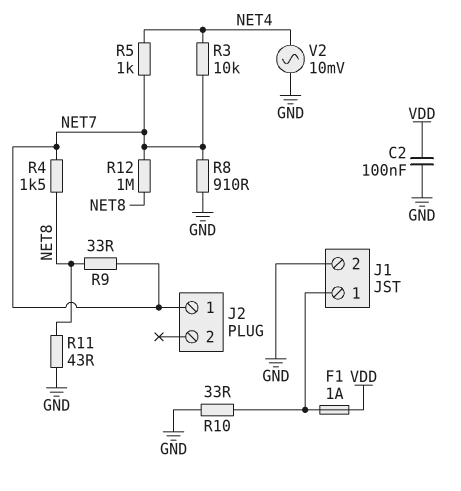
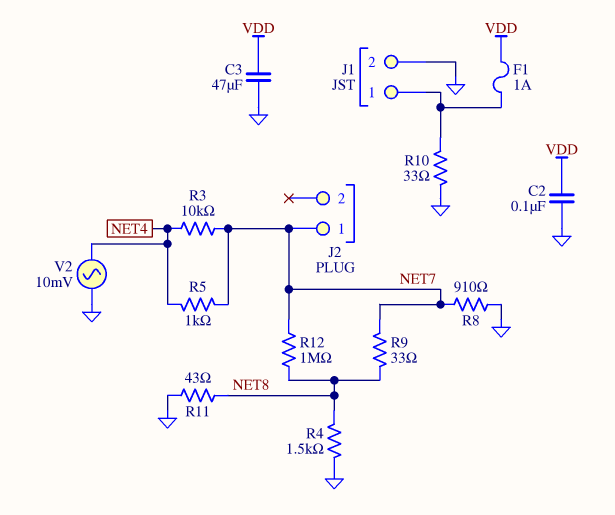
C3: none -> 47uF (GND, VDD)
R4: 1.5k (NET7, NET8) -> 1.5k (GND, NET8)

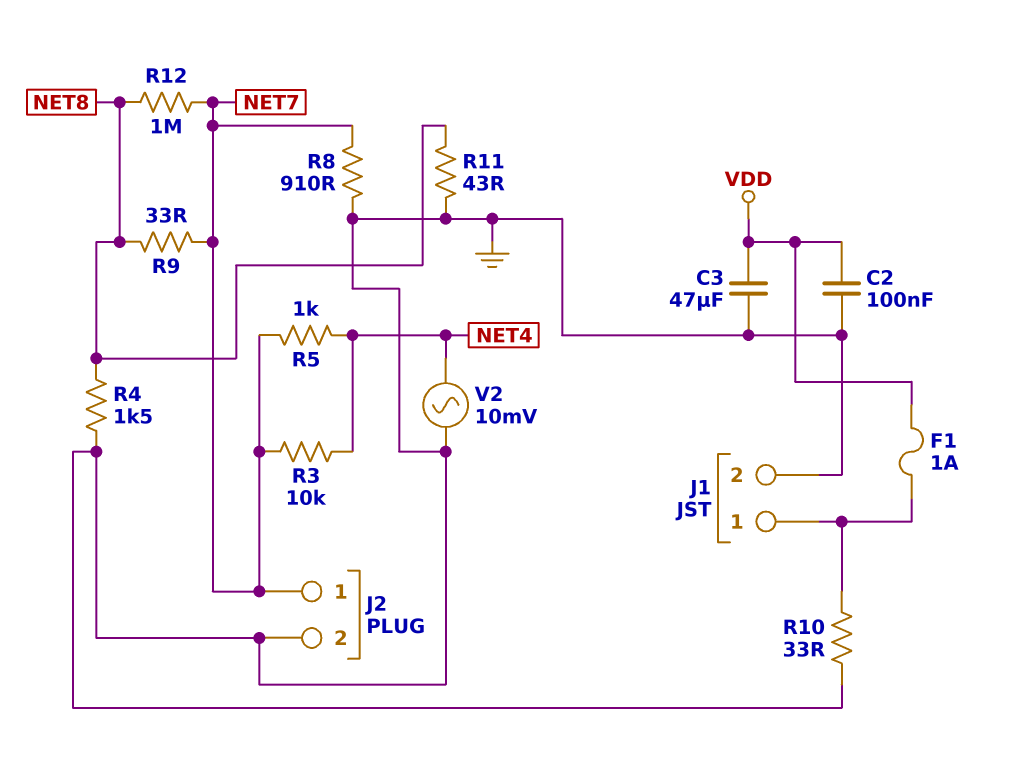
J2 pin 2: none -> GND

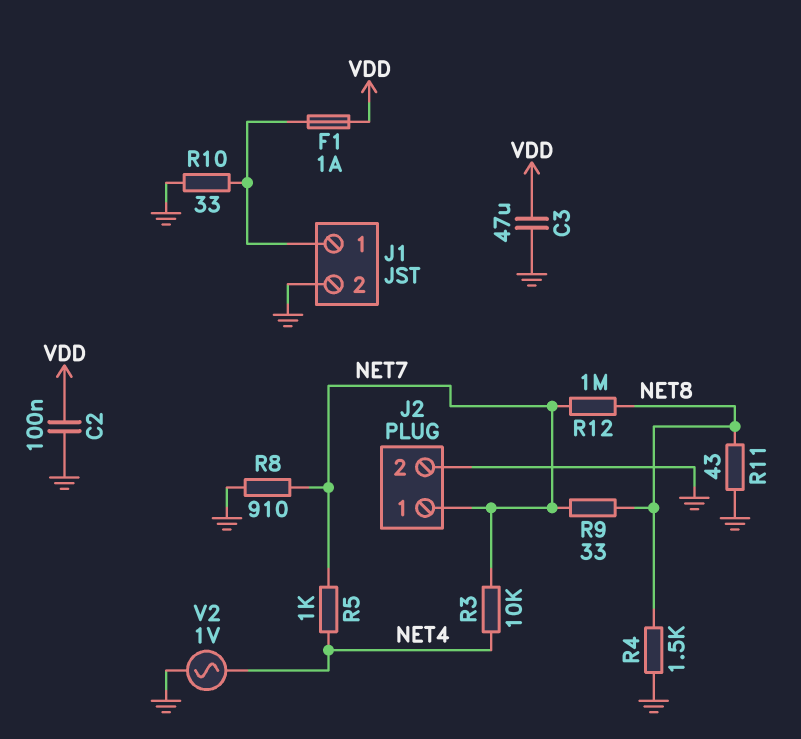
V2: AC 10mV (GND, NET4) -> AC 1V (GND, NET4)

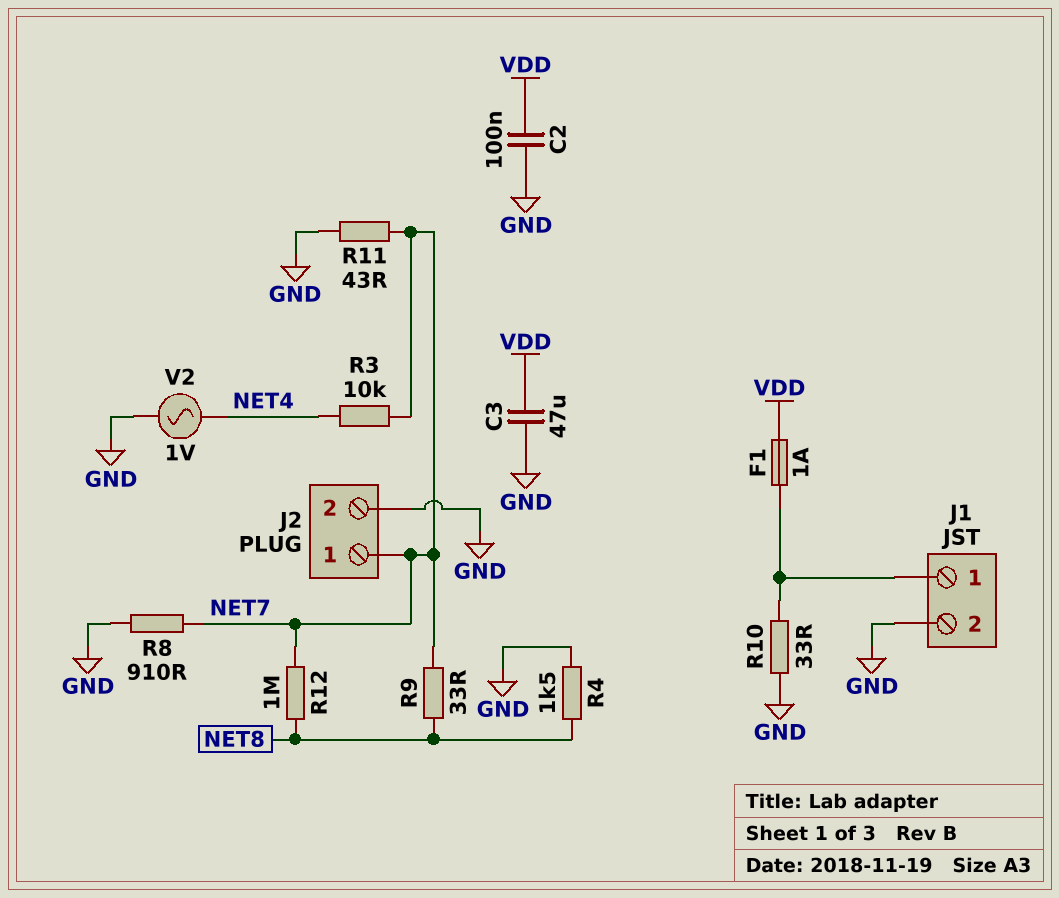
R5: 1k (NET4, NET7) -> none
R11: 43 (GND, NET8) -> 43 (GND, NET7)

